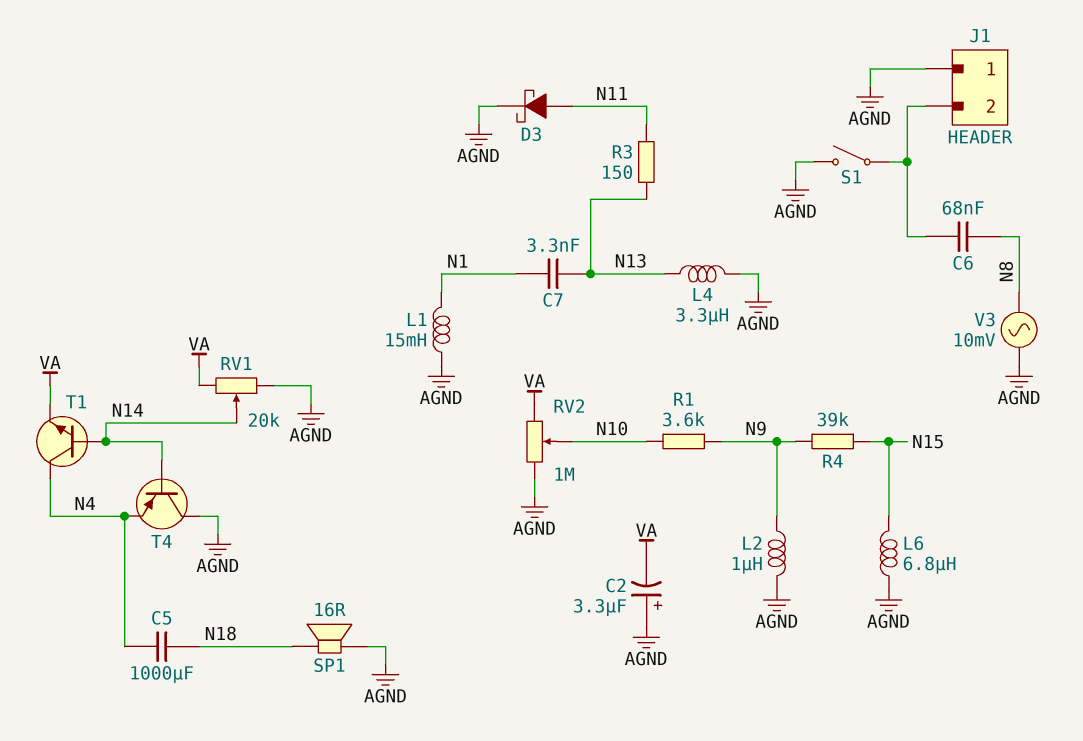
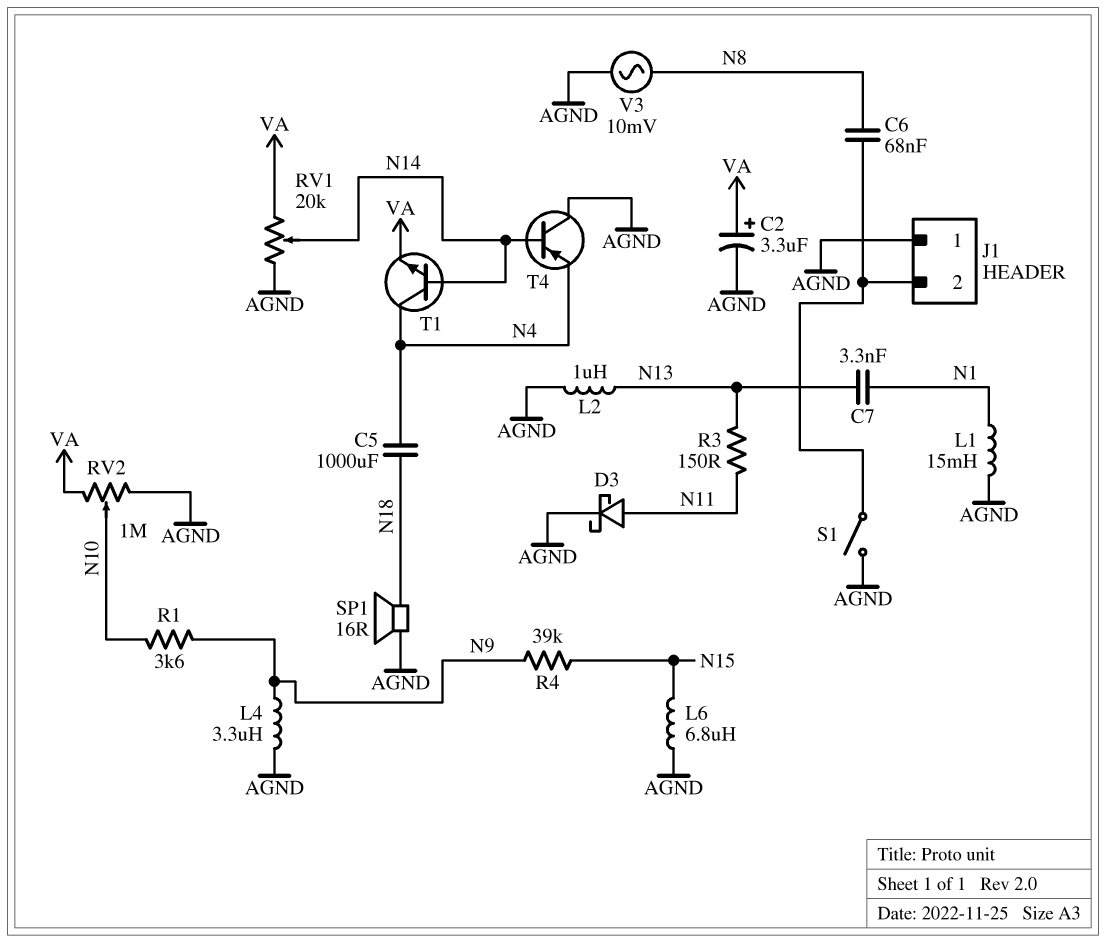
C2: 3.3uF (plus AGND, minus VA) -> 3.3uF (plus VA, minus AGND)
L2: 1uH (AGND, N9) -> 1uH (AGND, N13)
L4: 3.3uH (AGND, N13) -> 3.3uH (AGND, N9)

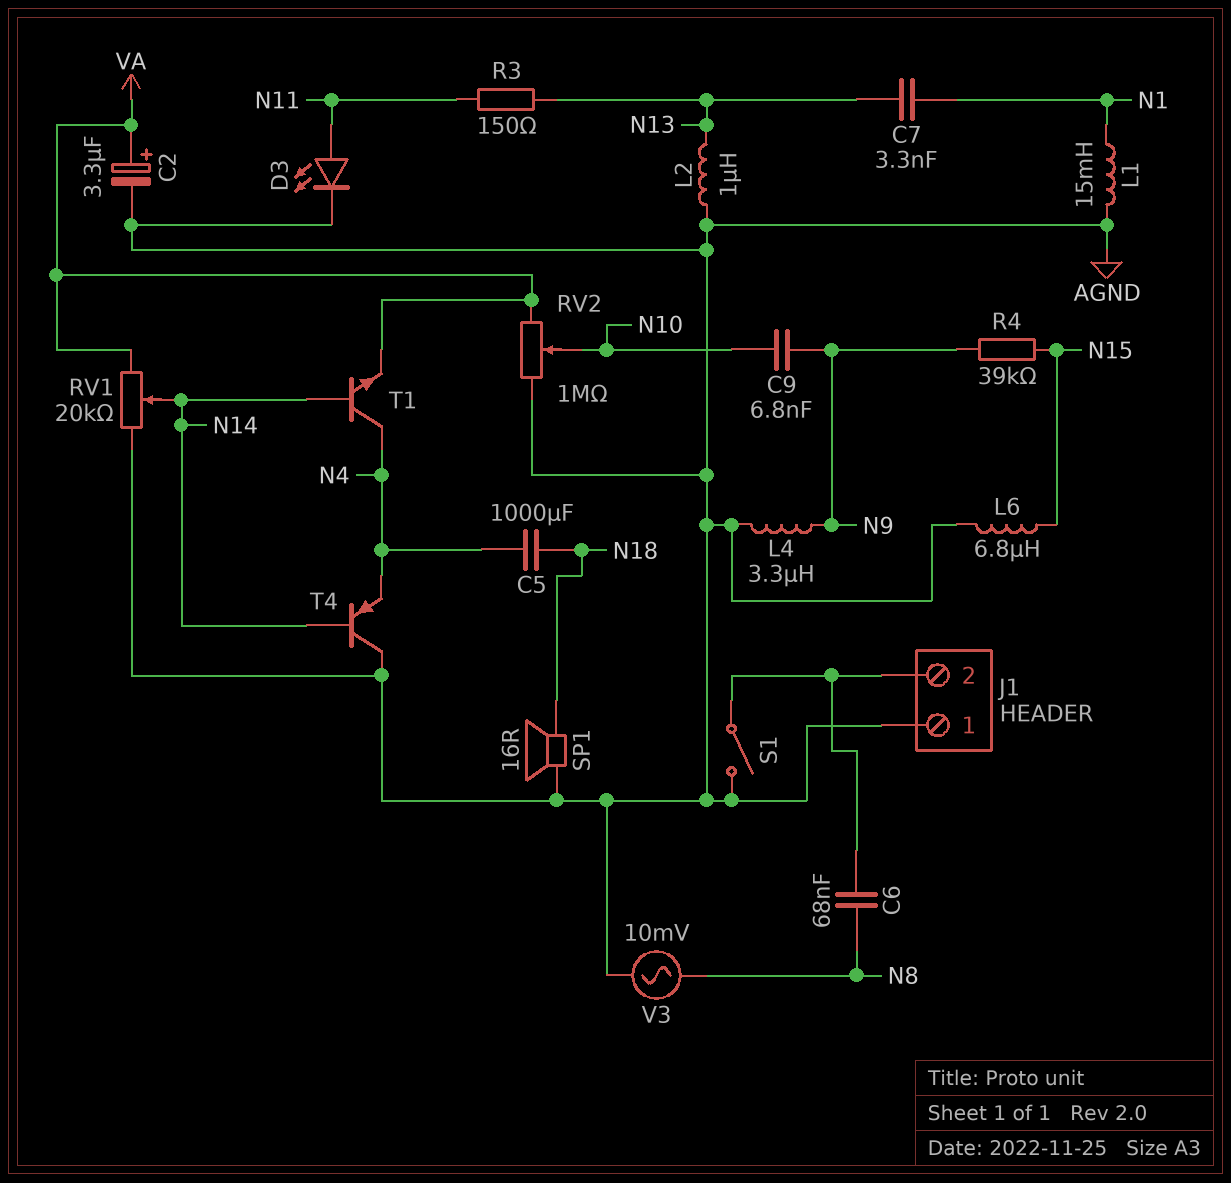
C9: none -> 6.8nF (N9, N10)
D3: schottky (A N11, K AGND) -> LED (A N11, K AGND)
R1: 3.6k (N9, N10) -> none

